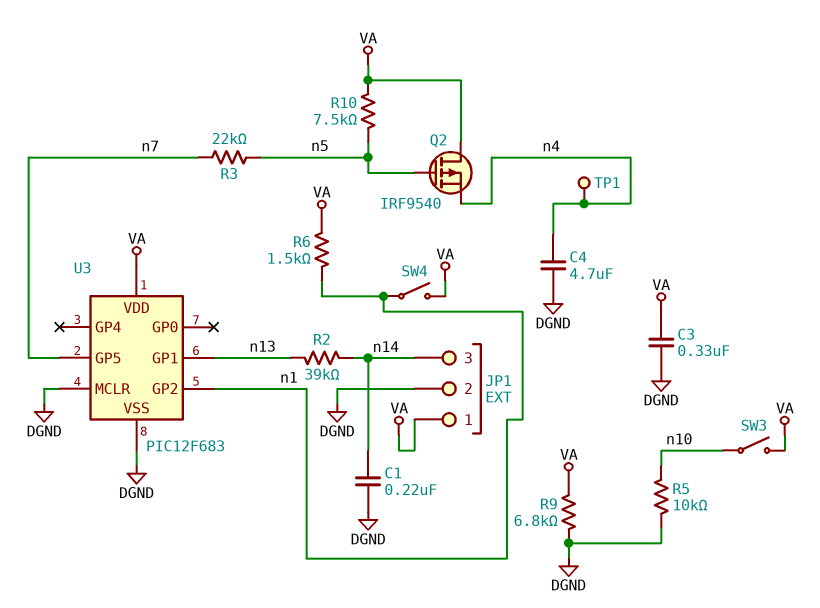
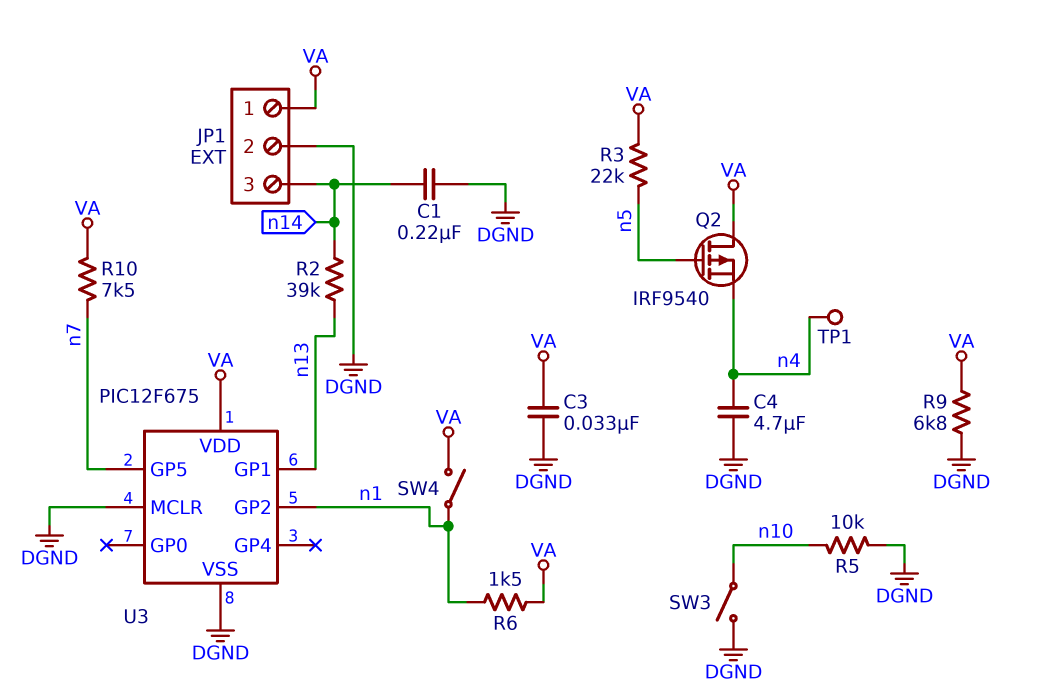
C3: 330nF (DGND, VA) -> 33nF (DGND, VA)
R3: 22k (n5, n7) -> 22k (VA, n5)
R10: 7.5k (VA, n5) -> 7.5k (VA, n7)
SW3: switch (VA, n10) -> switch (DGND, n10)
U3: PIC12F683 -> PIC12F675

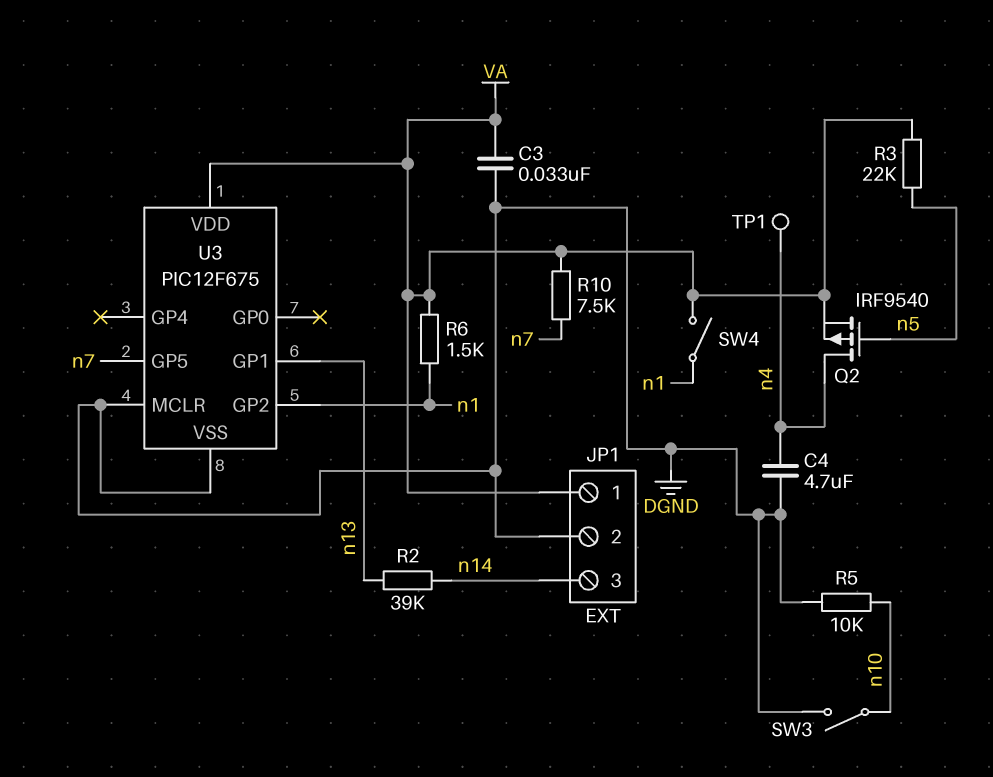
C1: 220nF (DGND, n14) -> none
Q2: PMOS IRF9540 (G n5, D VA, S n4) -> PMOS IRF9540 (G n5, D n4, S VA)
R9: 6.8k (DGND, VA) -> none

